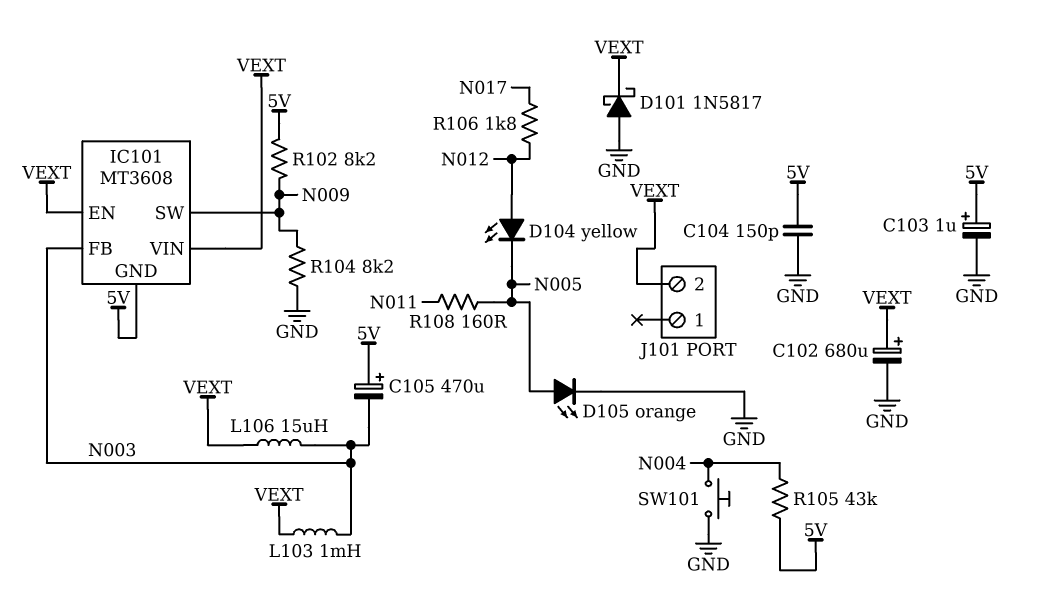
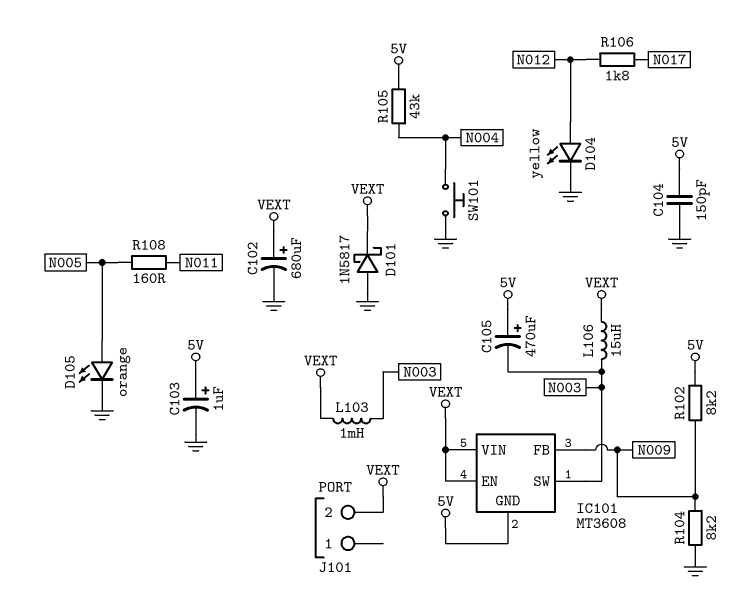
D104: LED yellow (A N012, K N005) -> LED yellow (A N012, K GND)
IC101 pin FB: N003 -> N009
IC101 pin SW: N009 -> N003

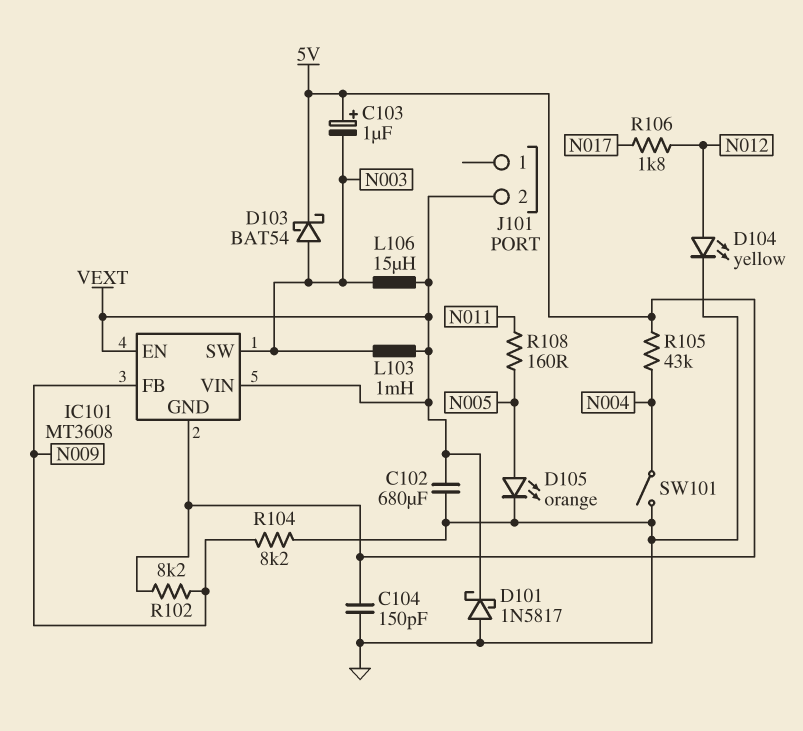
C102: 680uF (plus VEXT, minus GND) -> 680uF (GND, VEXT)
C103: 1uF (plus 5V, minus GND) -> 1uF (plus 5V, minus N003)
C105: 470uF (plus 5V, minus N003) -> none
D103: none -> schottky BAT54 (A N003, K 5V)
SW101: button (GND, N004) -> switch (GND, N004)

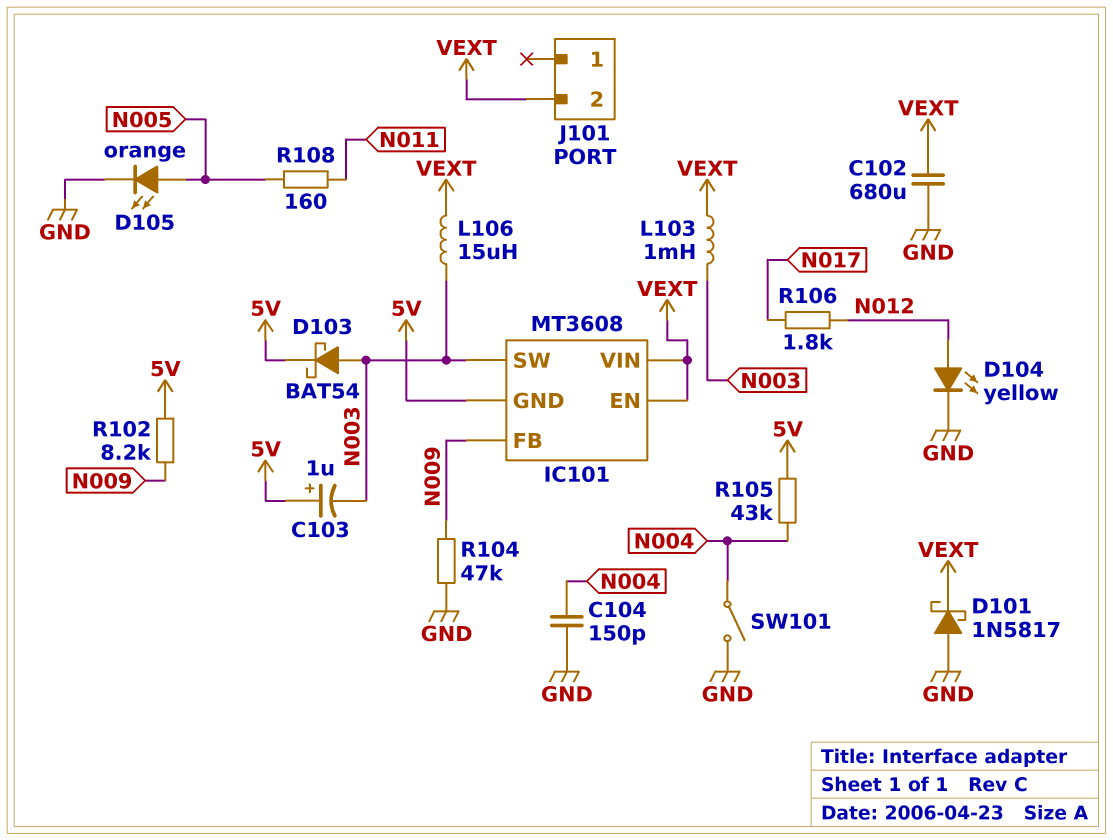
C104: 150pF (5V, GND) -> 150pF (GND, N004)
R104: 8.2k (GND, N009) -> 47k (GND, N009)

